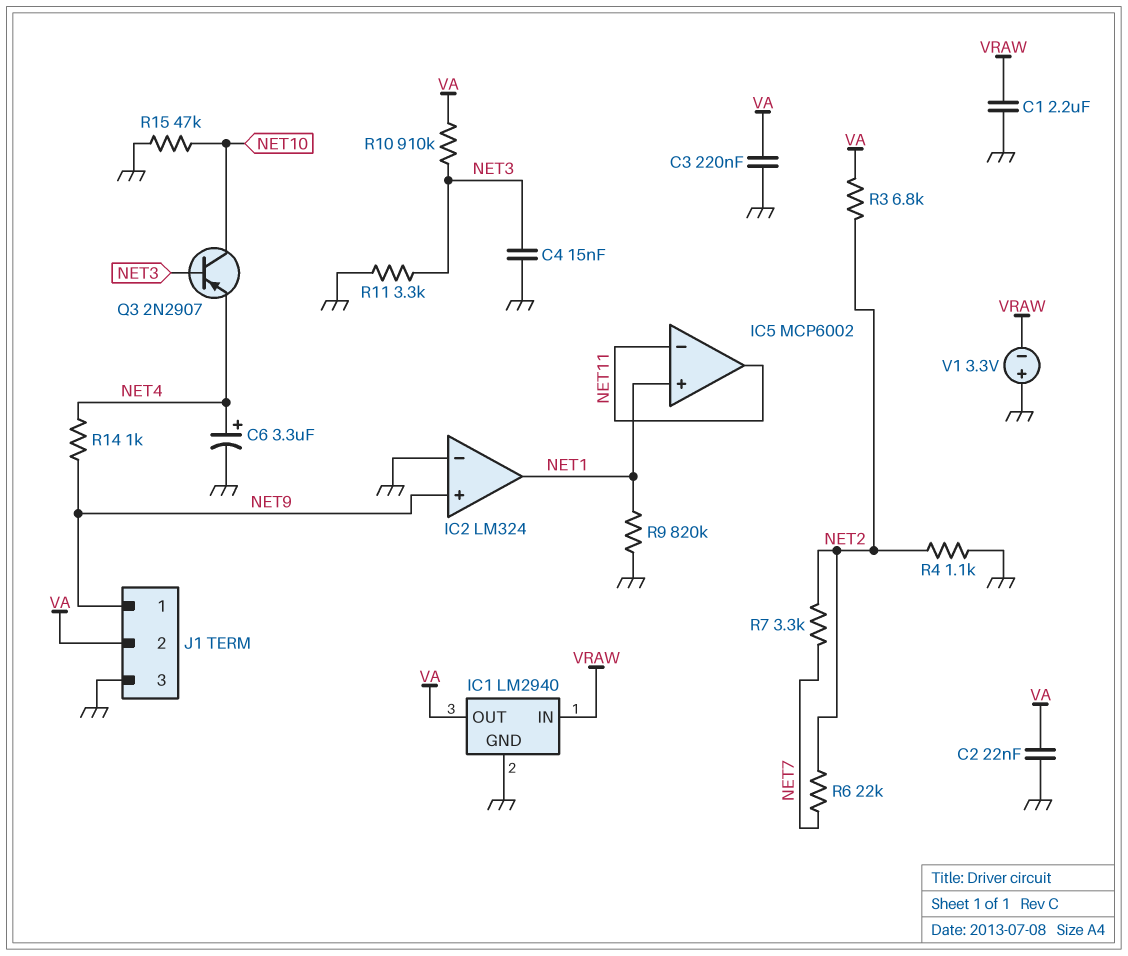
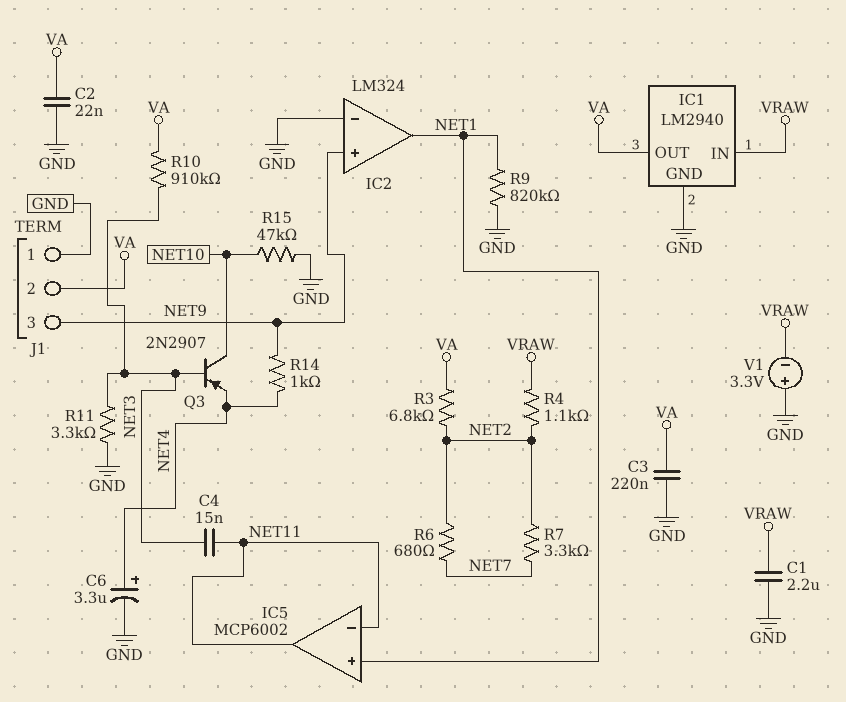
C4: 15nF (GND, NET3) -> 15nF (NET3, NET11)
J1 pin 1: NET9 -> GND
J1 pin 3: GND -> NET9
R4: 1.1k (GND, NET2) -> 1.1k (NET2, VRAW)
R6: 22k (NET2, NET7) -> 680 (NET2, NET7)

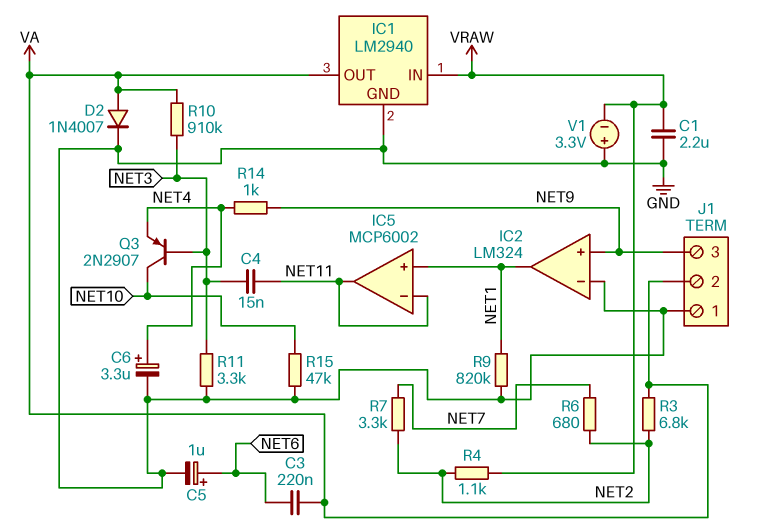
C2: 22nF (GND, VA) -> none
C3: 220nF (GND, VA) -> 220nF (NET6, VA)
C5: none -> 1uF (plus NET6, minus GND)
D2: none -> diode 1N4007 (A VA, K GND)

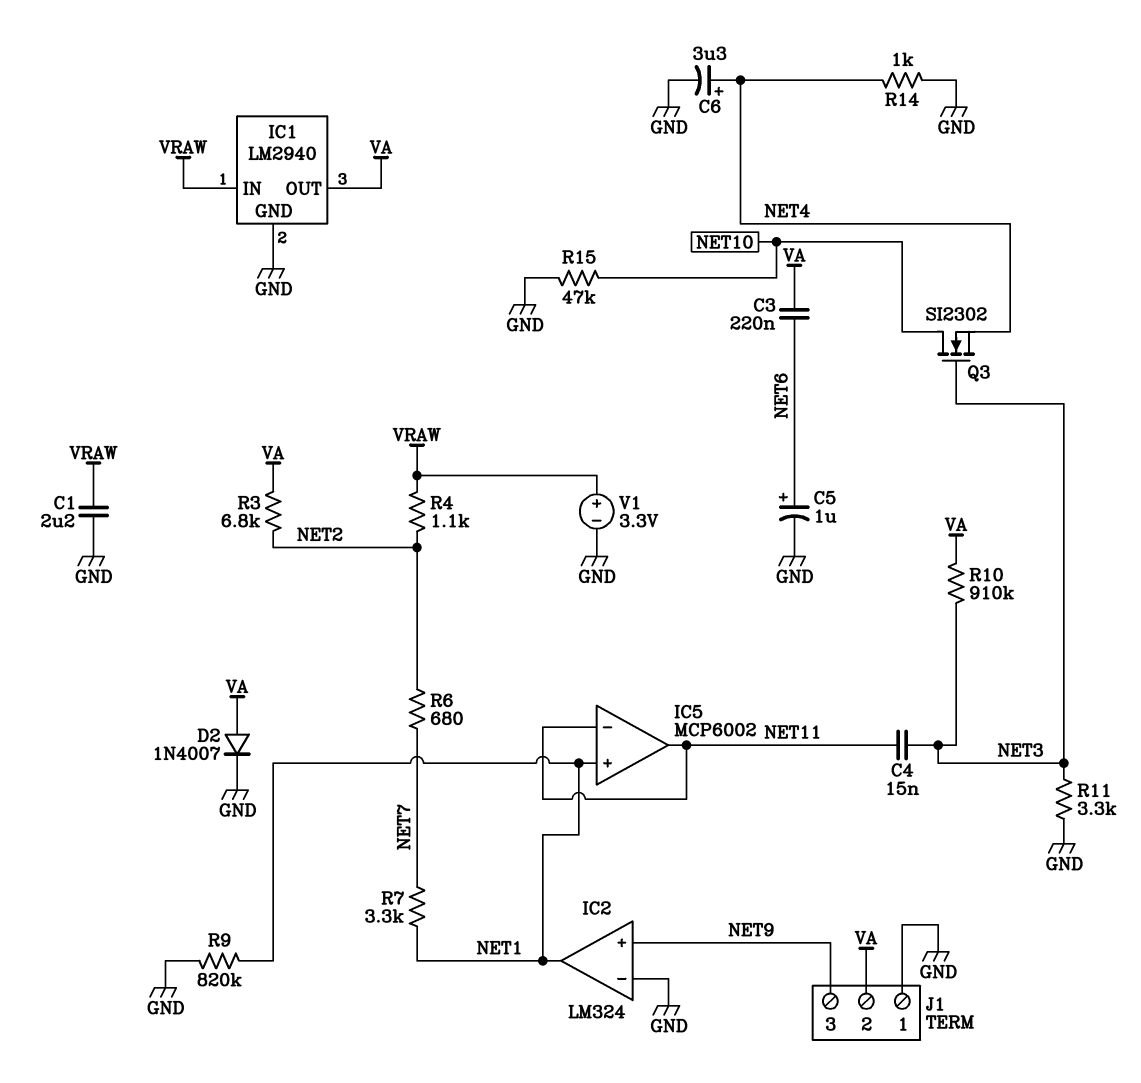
Q3: PNP 2N2907 (B NET3, C NET10, E NET4) -> NMOS SI2302 (G NET3, D NET10, S NET4)
R7: 3.3k (NET2, NET7) -> 3.3k (NET1, NET7)
R14: 1k (NET4, NET9) -> 1k (GND, NET4)
V1: 3.3V (plus GND, minus VRAW) -> 3.3V (plus VRAW, minus GND)

